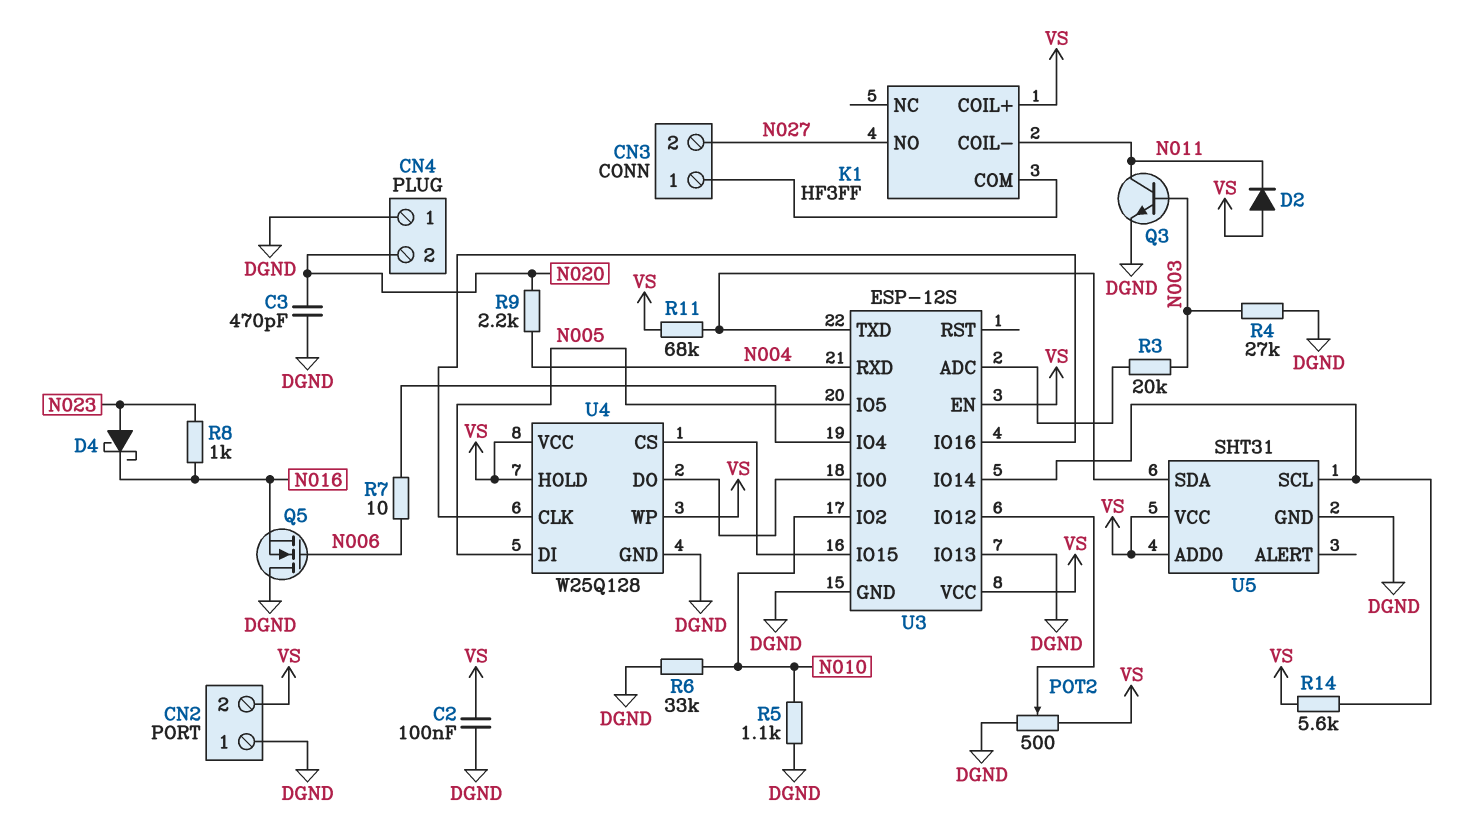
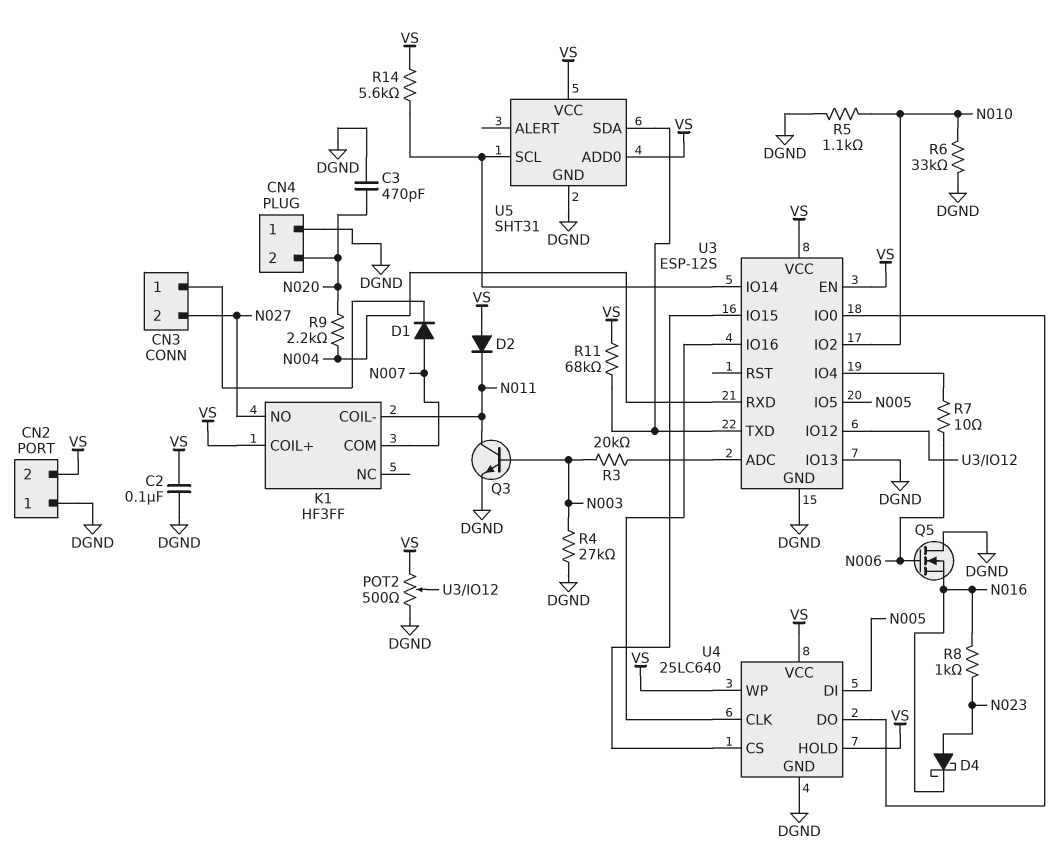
D1: none -> diode (A N007, K CN3/1)
K1 pin COM: CN3/1 -> N007
U4: W25Q128 -> 25LC640

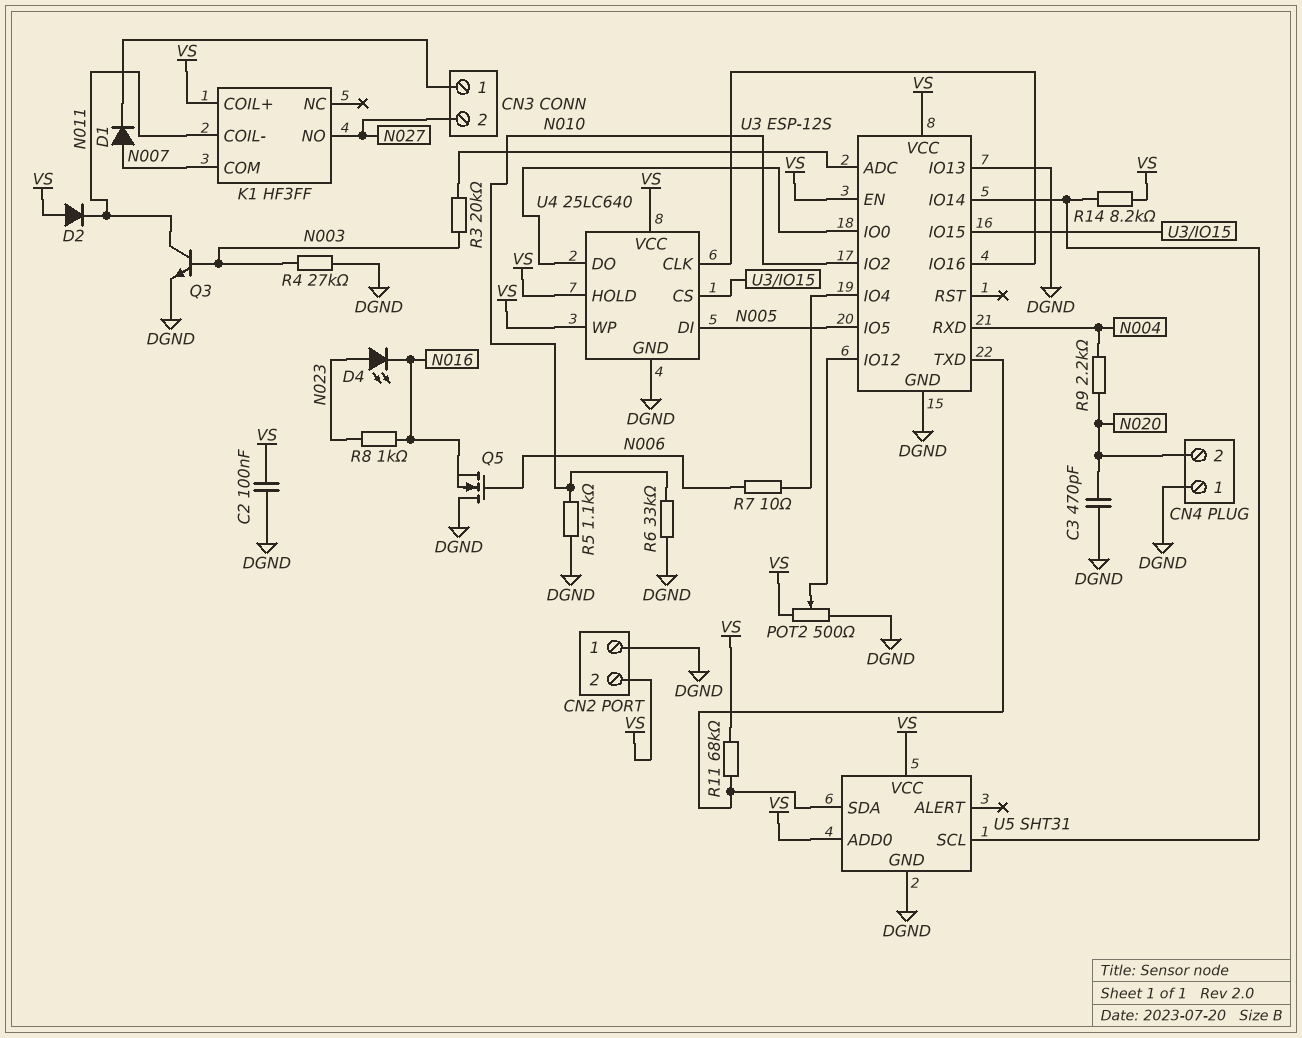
D4: schottky (A N023, K N016) -> LED (A N023, K N016)
R14: 5.6k (U3/IO14, VS) -> 8.2k (U3/IO14, VS)

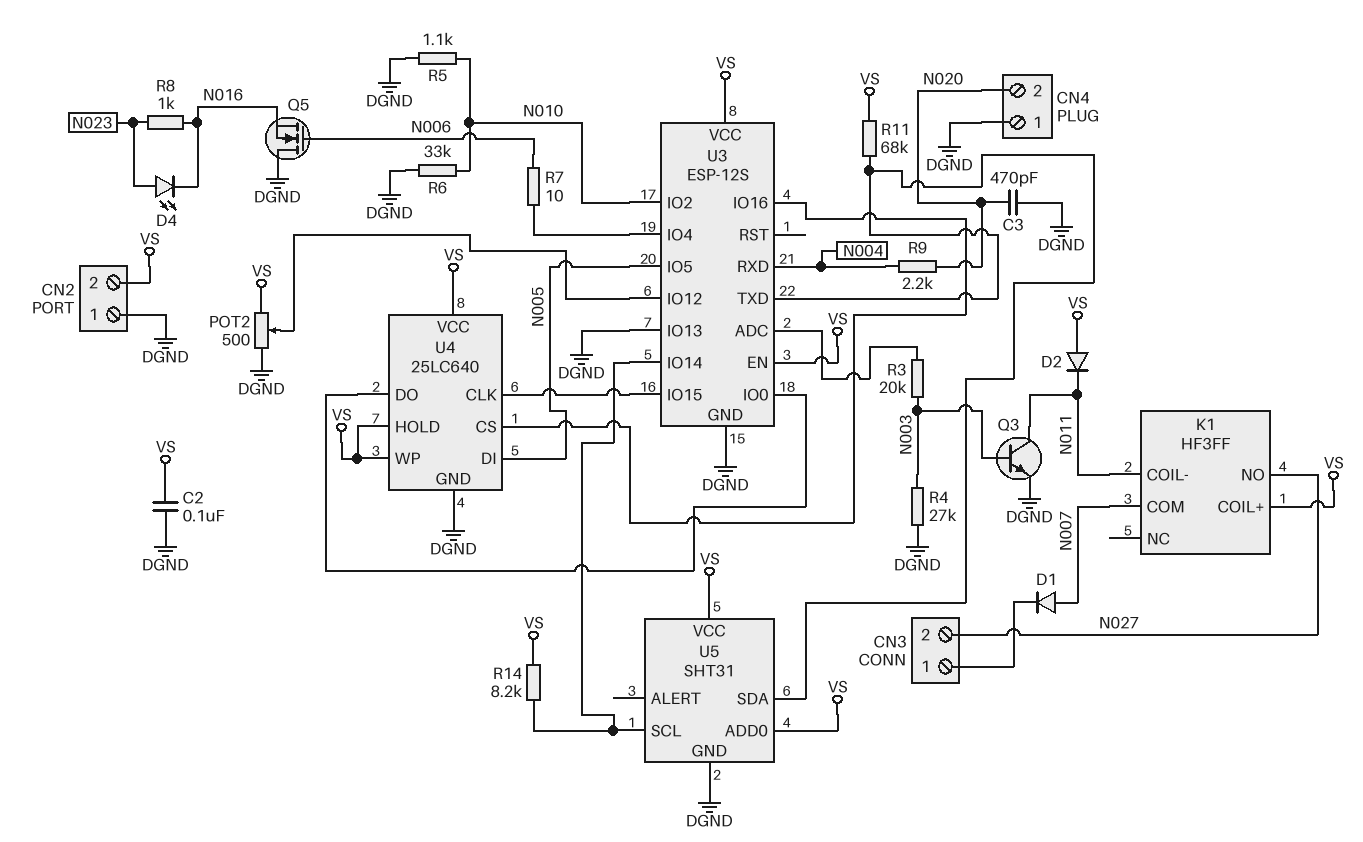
U4 pin CLK: U3/IO16 -> U3/IO15
U4 pin CS: U3/IO15 -> U3/IO16

